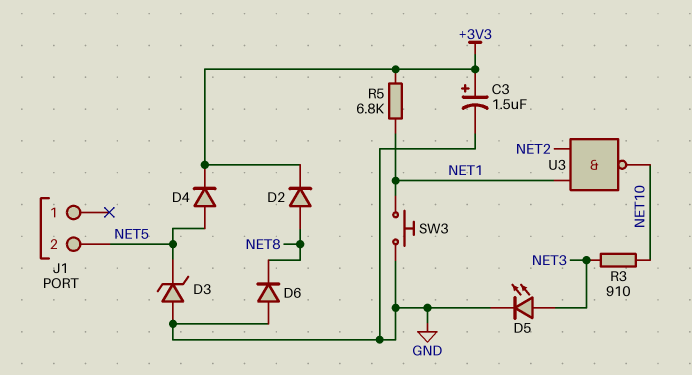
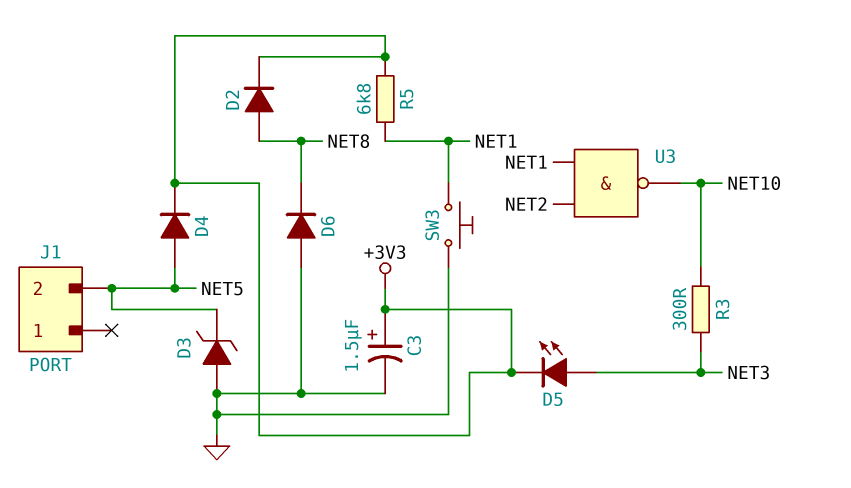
D5: LED (A NET3, K GND) -> LED (A NET3, K +3V3)
R3: 910 (NET3, NET10) -> 300 (NET3, NET10)

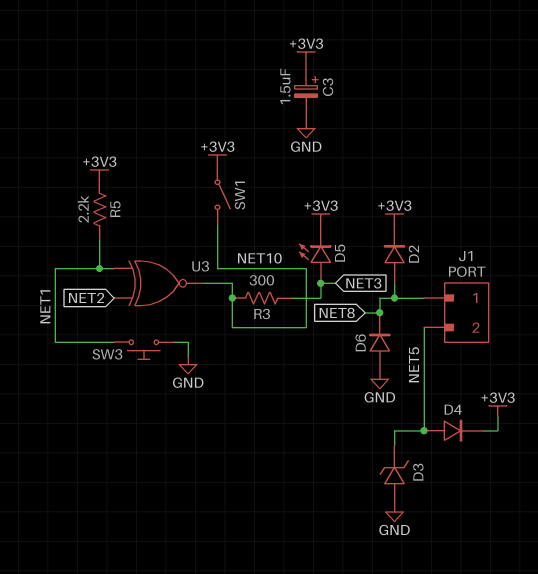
J1 pin 1: none -> NET8
R5: 6.8k (+3V3, NET1) -> 2.2k (+3V3, NET1)
SW1: none -> switch (+3V3, NET10)
U3: NAND (in NET1, in NET2, out NET10) -> XNOR (in NET1, in NET2, out NET10)

